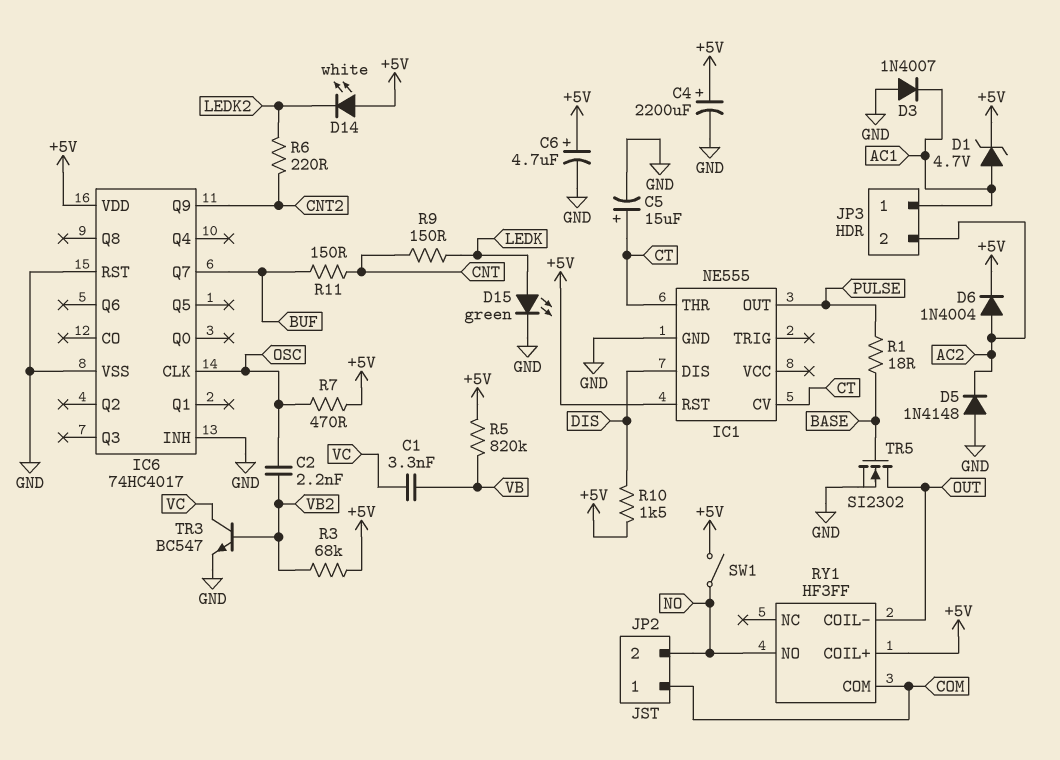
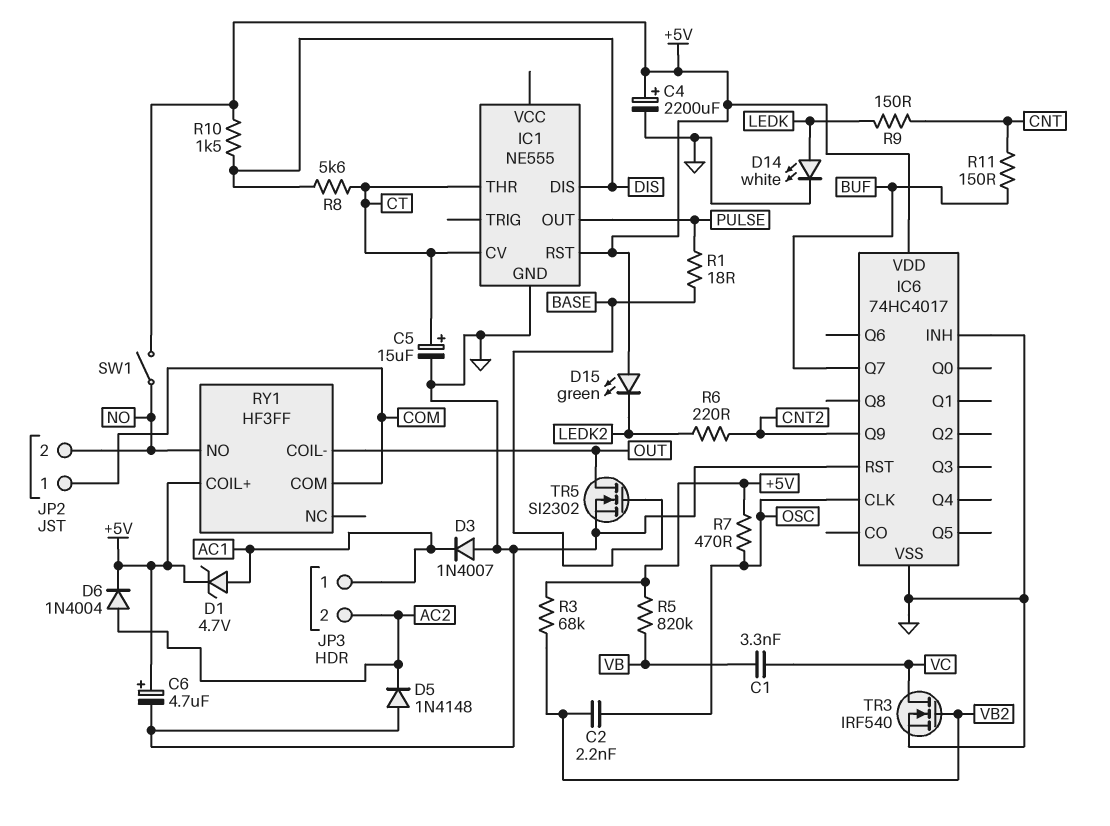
D14: LED white (A +5V, K LEDK2) -> LED white (A LEDK, K GND)
D15: LED green (A LEDK, K GND) -> LED green (A +5V, K LEDK2)
R8: none -> 5.6k (CT, DIS)
TR3: NPN BC547 (B VB2, C VC, E GND) -> NMOS IRF540 (G VB2, D VC, S GND)

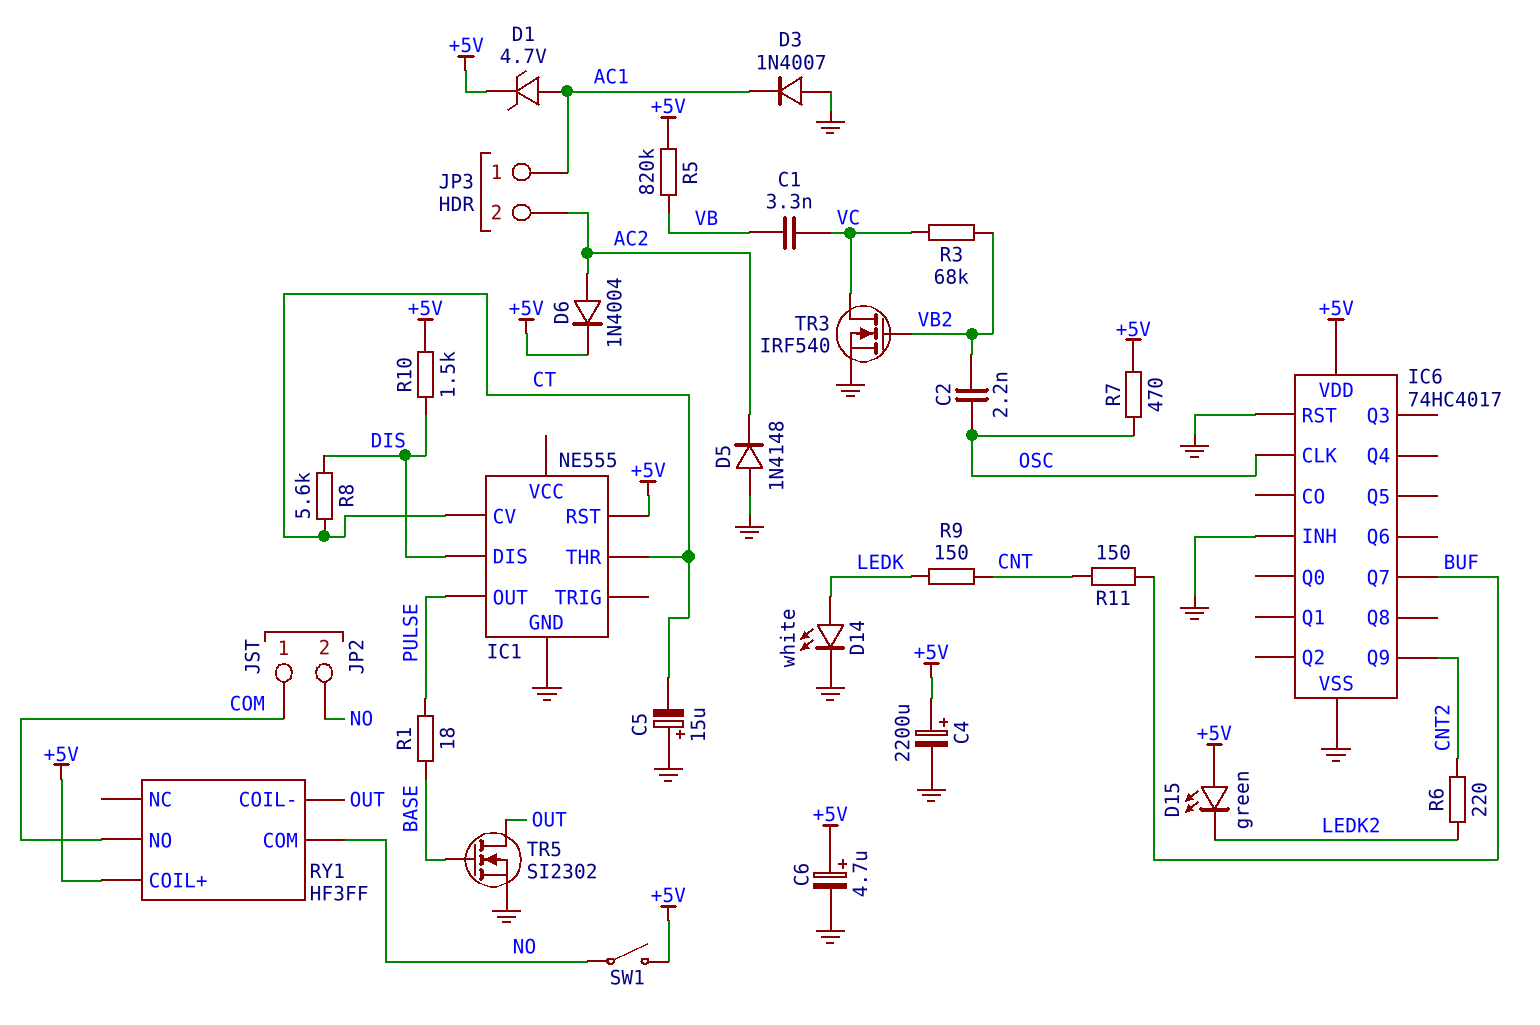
C5: 15uF (plus CT, minus GND) -> 15uF (plus GND, minus CT)
R3: 68k (+5V, VB2) -> 68k (VB2, VC)
RY1 pin COM: COM -> NO
RY1 pin NO: NO -> COM

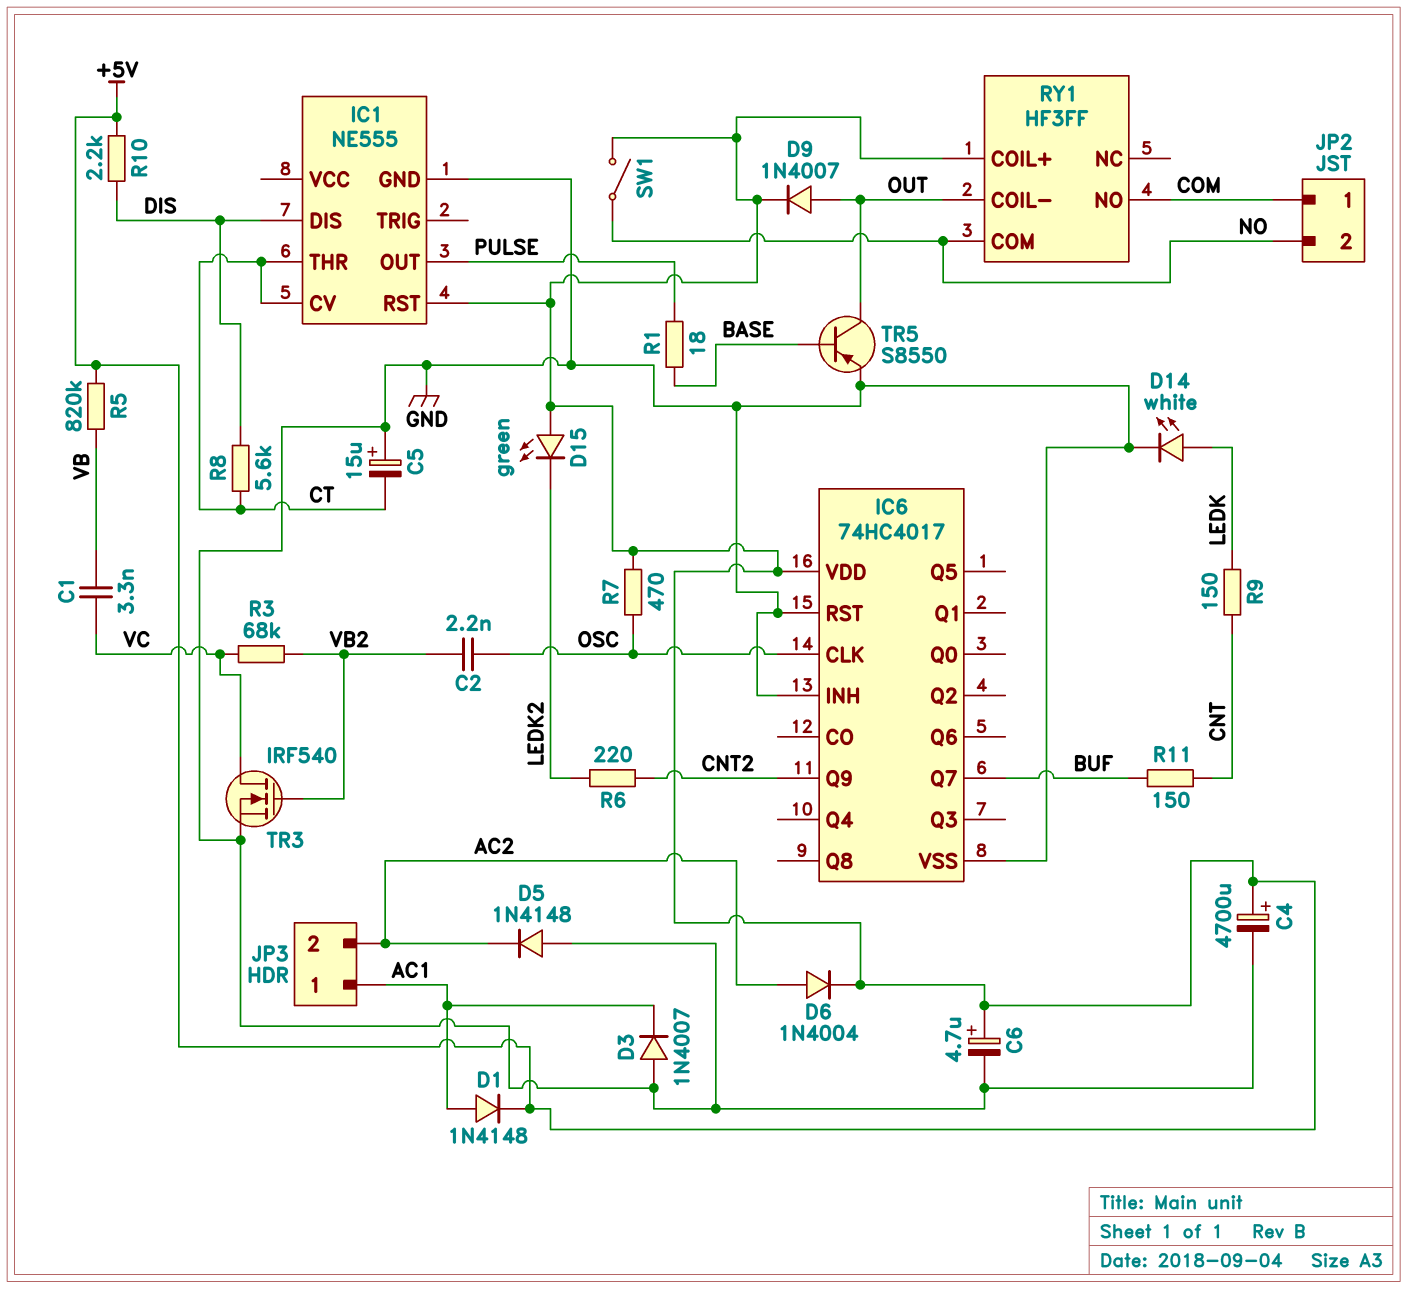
C4: 2200uF (plus +5V, minus GND) -> 4700uF (plus +5V, minus GND)
D1: zener 4.7V (A AC1, K +5V) -> diode 1N4148 (A AC1, K +5V)
D9: none -> diode 1N4007 (A OUT, K +5V)
R10: 1.5k (+5V, DIS) -> 2.2k (+5V, DIS)
TR5: NMOS SI2302 (G BASE, D OUT, S GND) -> PNP S8550 (B BASE, C OUT, E GND)

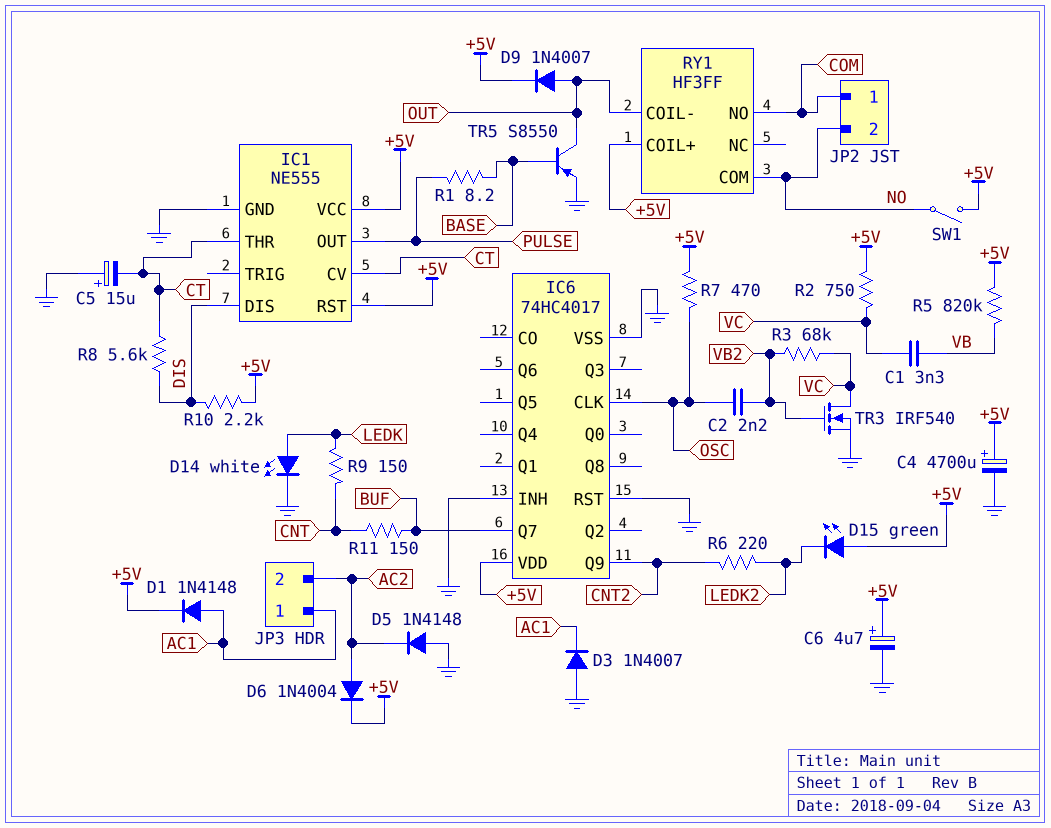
IC1 pin VCC: none -> +5V
R1: 18 (BASE, PULSE) -> 8.2 (BASE, PULSE)
R2: none -> 750 (+5V, VC)

